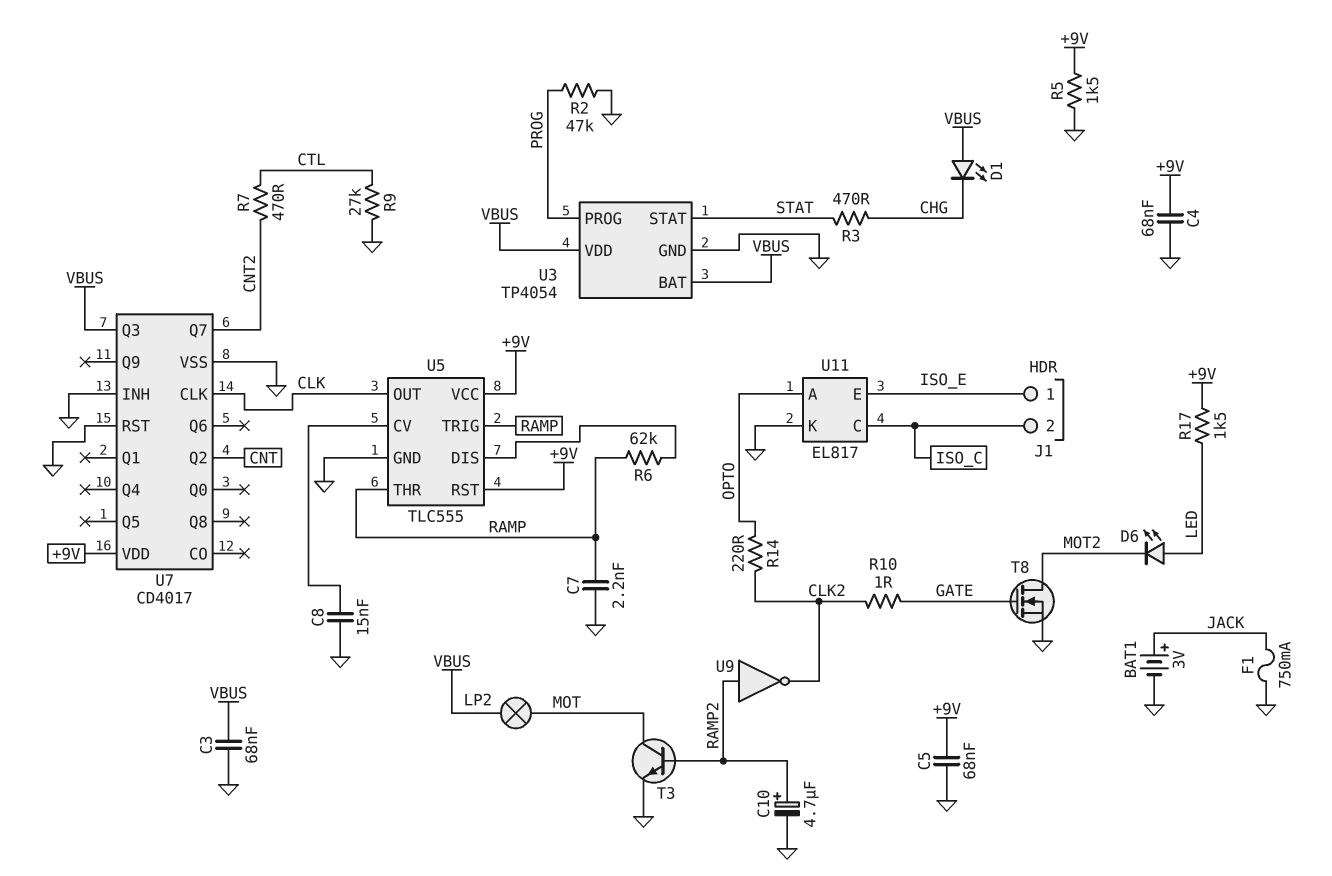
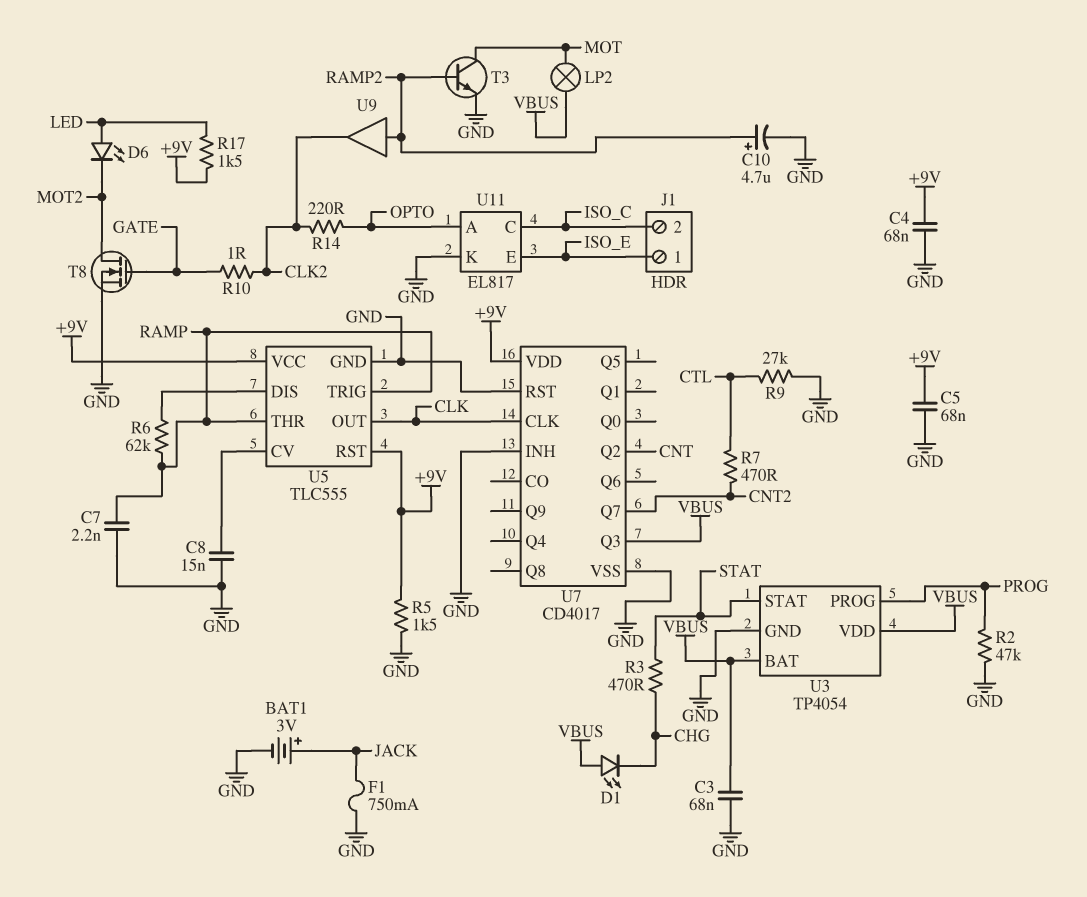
U9: NOT (in RAMP2, out CLK2) -> buffer (in RAMP2, out CLK2)

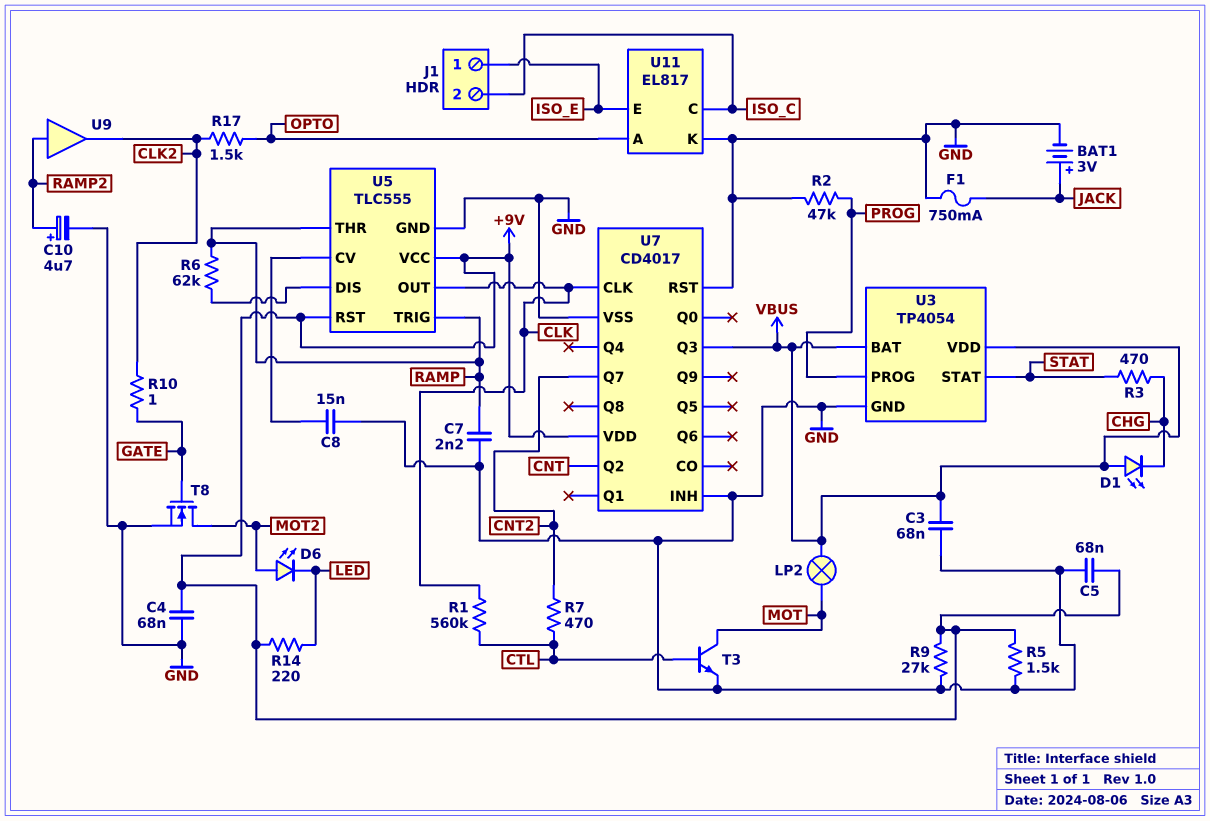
D6: LED (A LED, K MOT2) -> LED (A MOT2, K LED)
R1: none -> 560k (CLK, CTL)
R9: 27k (CTL, GND) -> 27k (+9V, GND)
R14: 220 (CLK2, OPTO) -> 220 (+9V, LED)
R17: 1.5k (+9V, LED) -> 1.5k (CLK2, OPTO)
T3: NPN (B RAMP2, C MOT, E GND) -> NPN (B CTL, C MOT, E GND)

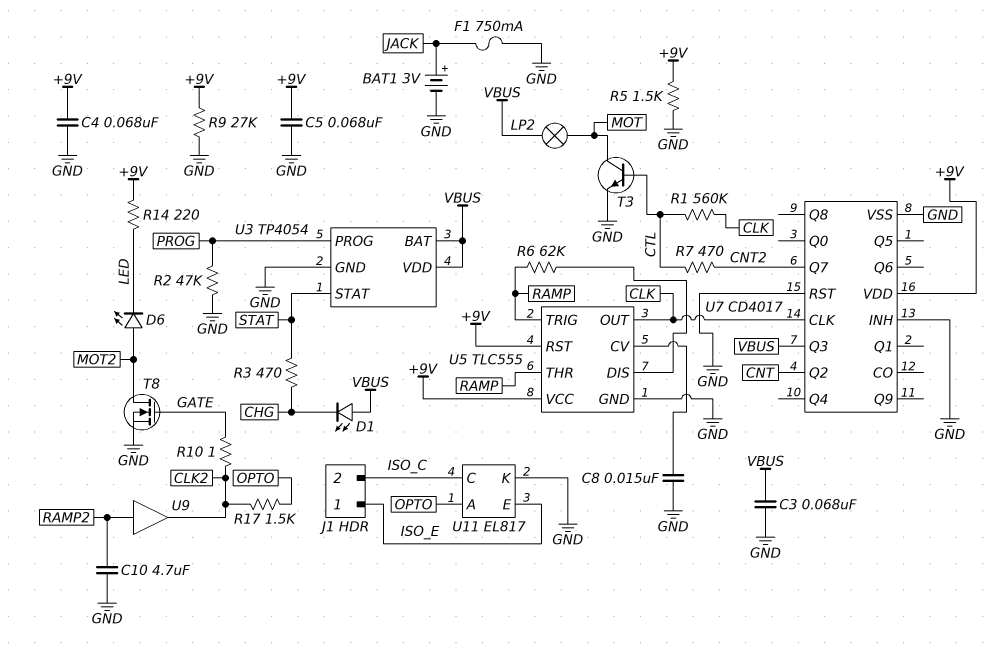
C7: 2.2nF (GND, RAMP) -> none
C10: 4.7uF (plus RAMP2, minus GND) -> 4.7uF (GND, RAMP2)

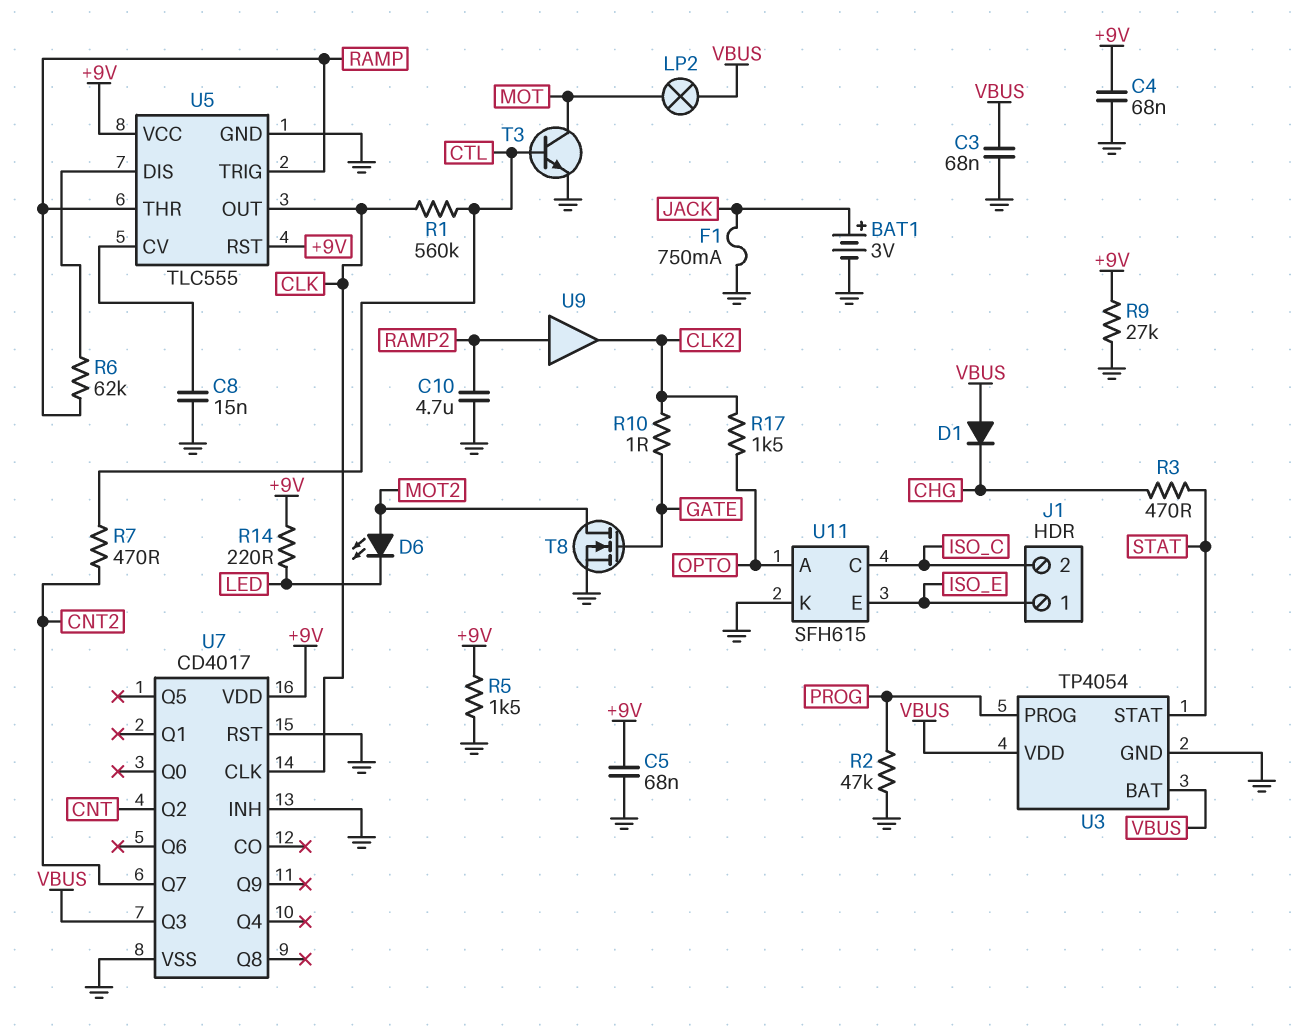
D1: LED (A VBUS, K CHG) -> diode (A VBUS, K CHG)
U11: EL817 -> SFH615

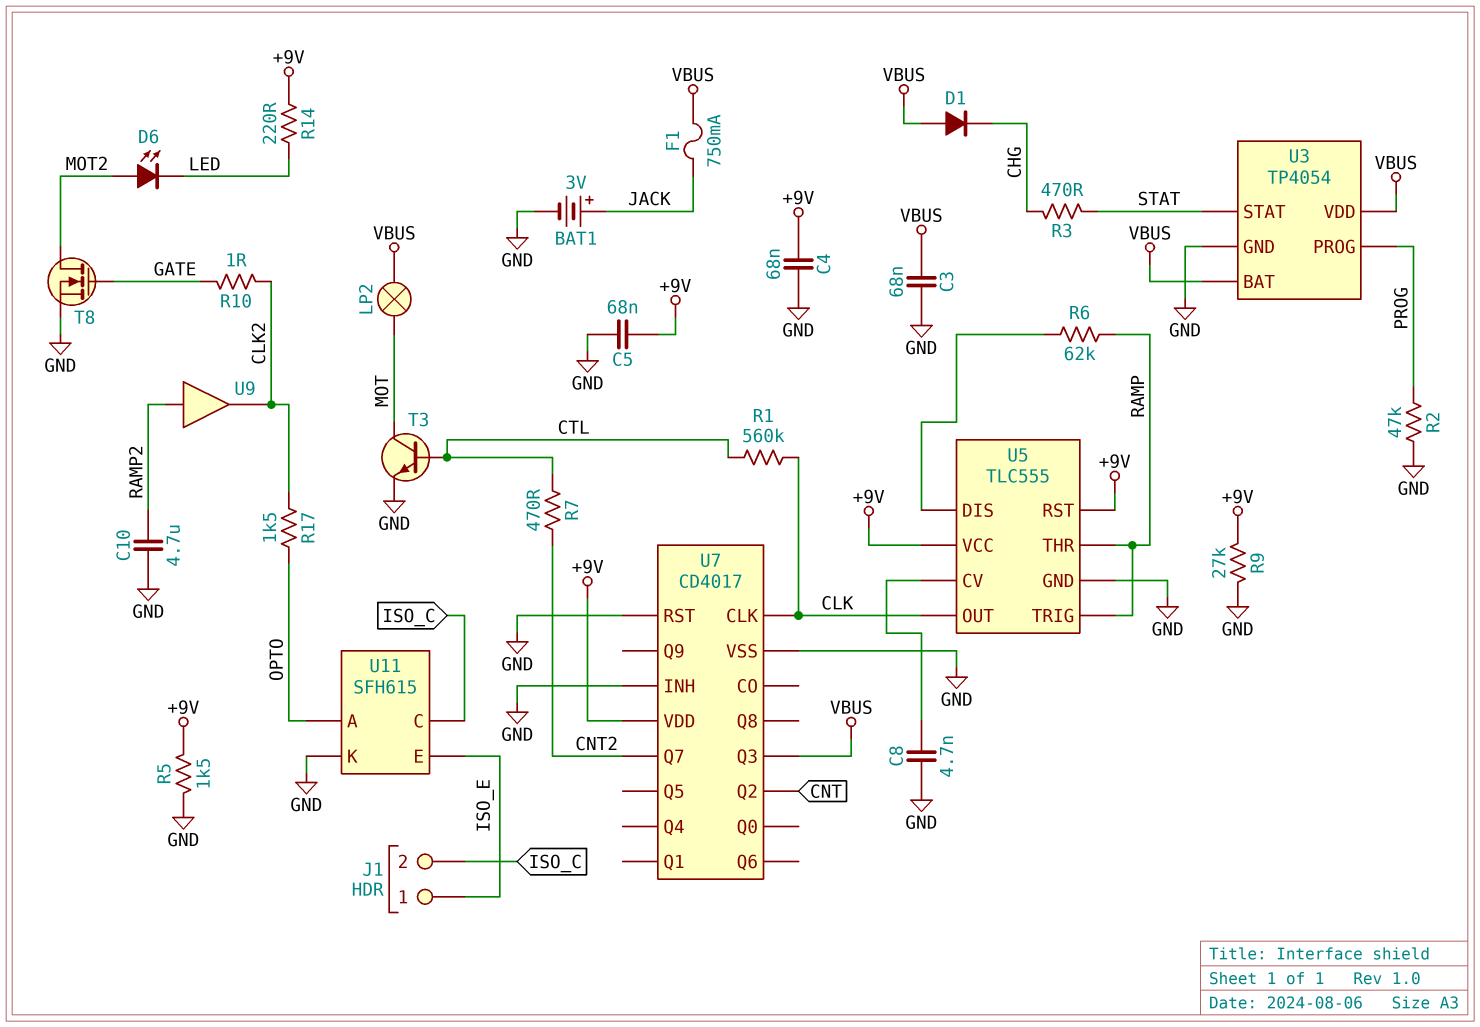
C8: 15nF (GND, U5/CV) -> 4.7nF (GND, U5/CV)
F1: 750mA (GND, JACK) -> 750mA (JACK, VBUS)

